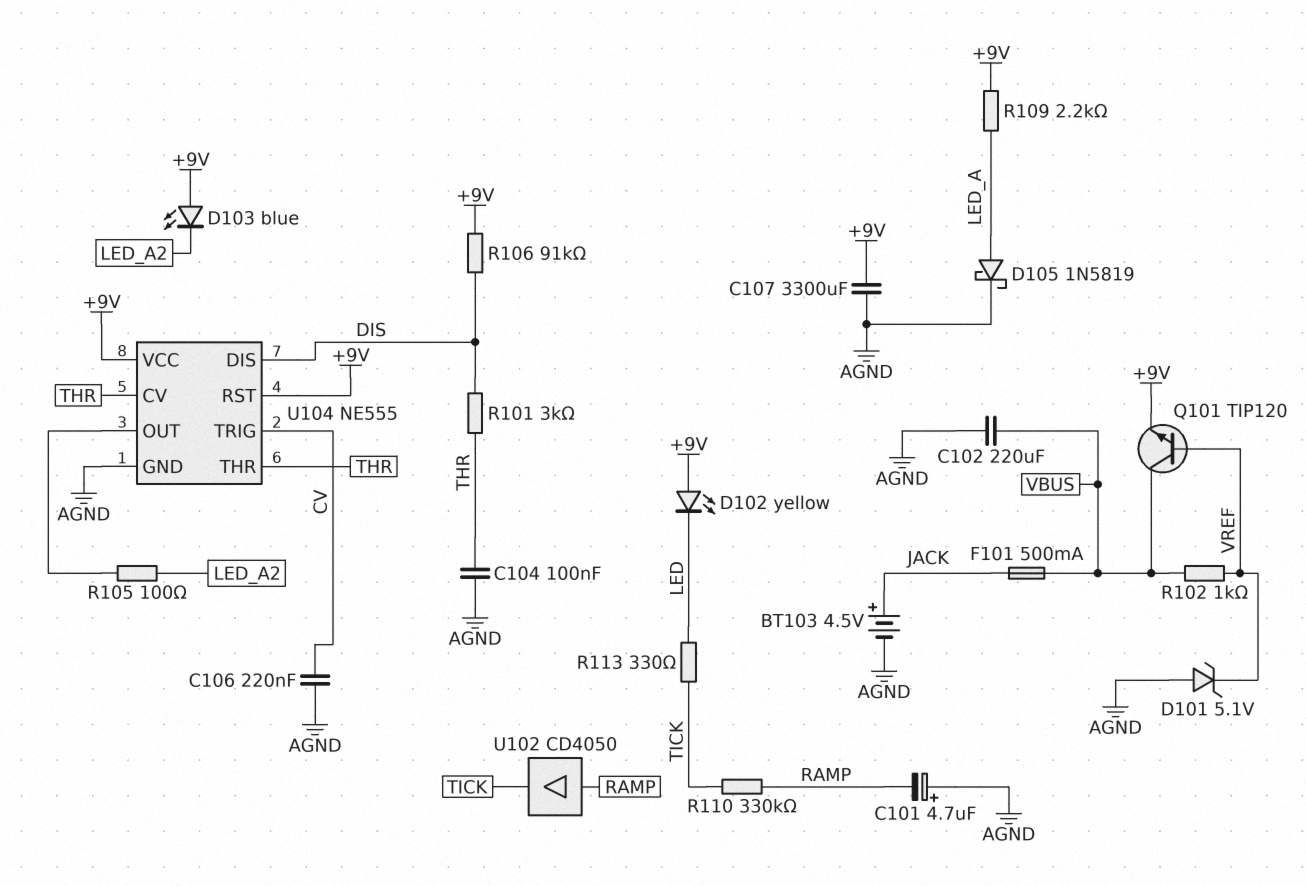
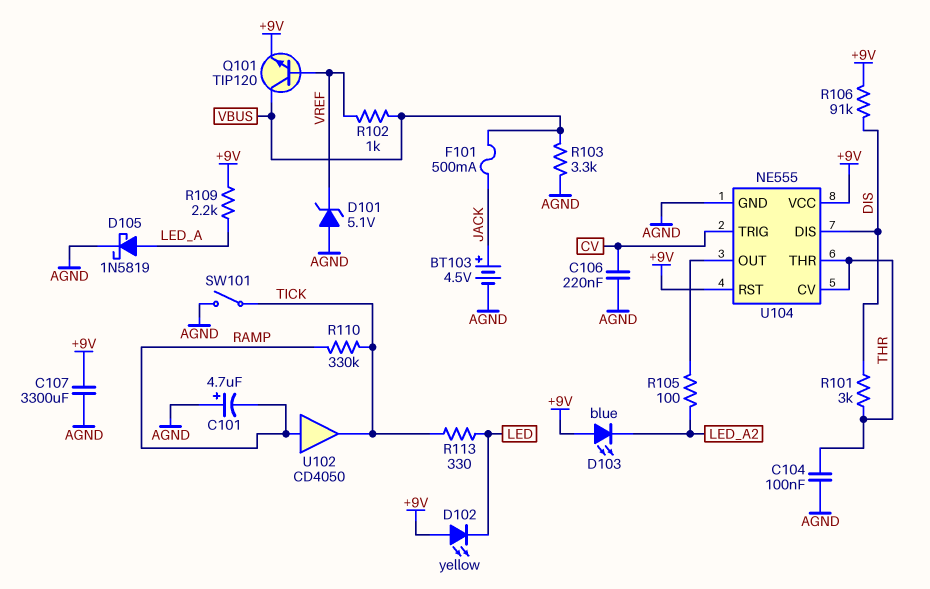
C102: 220uF (AGND, VBUS) -> none
R103: none -> 3.3k (AGND, VBUS)
SW101: none -> switch (AGND, TICK)

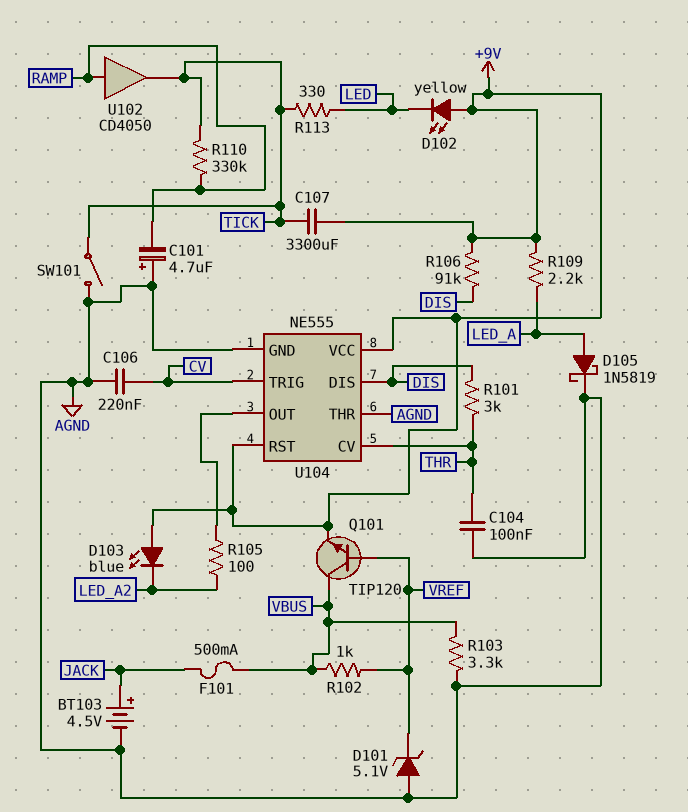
C107: 3300uF (+9V, AGND) -> 3300uF (+9V, TICK)
U104 pin THR: THR -> AGND

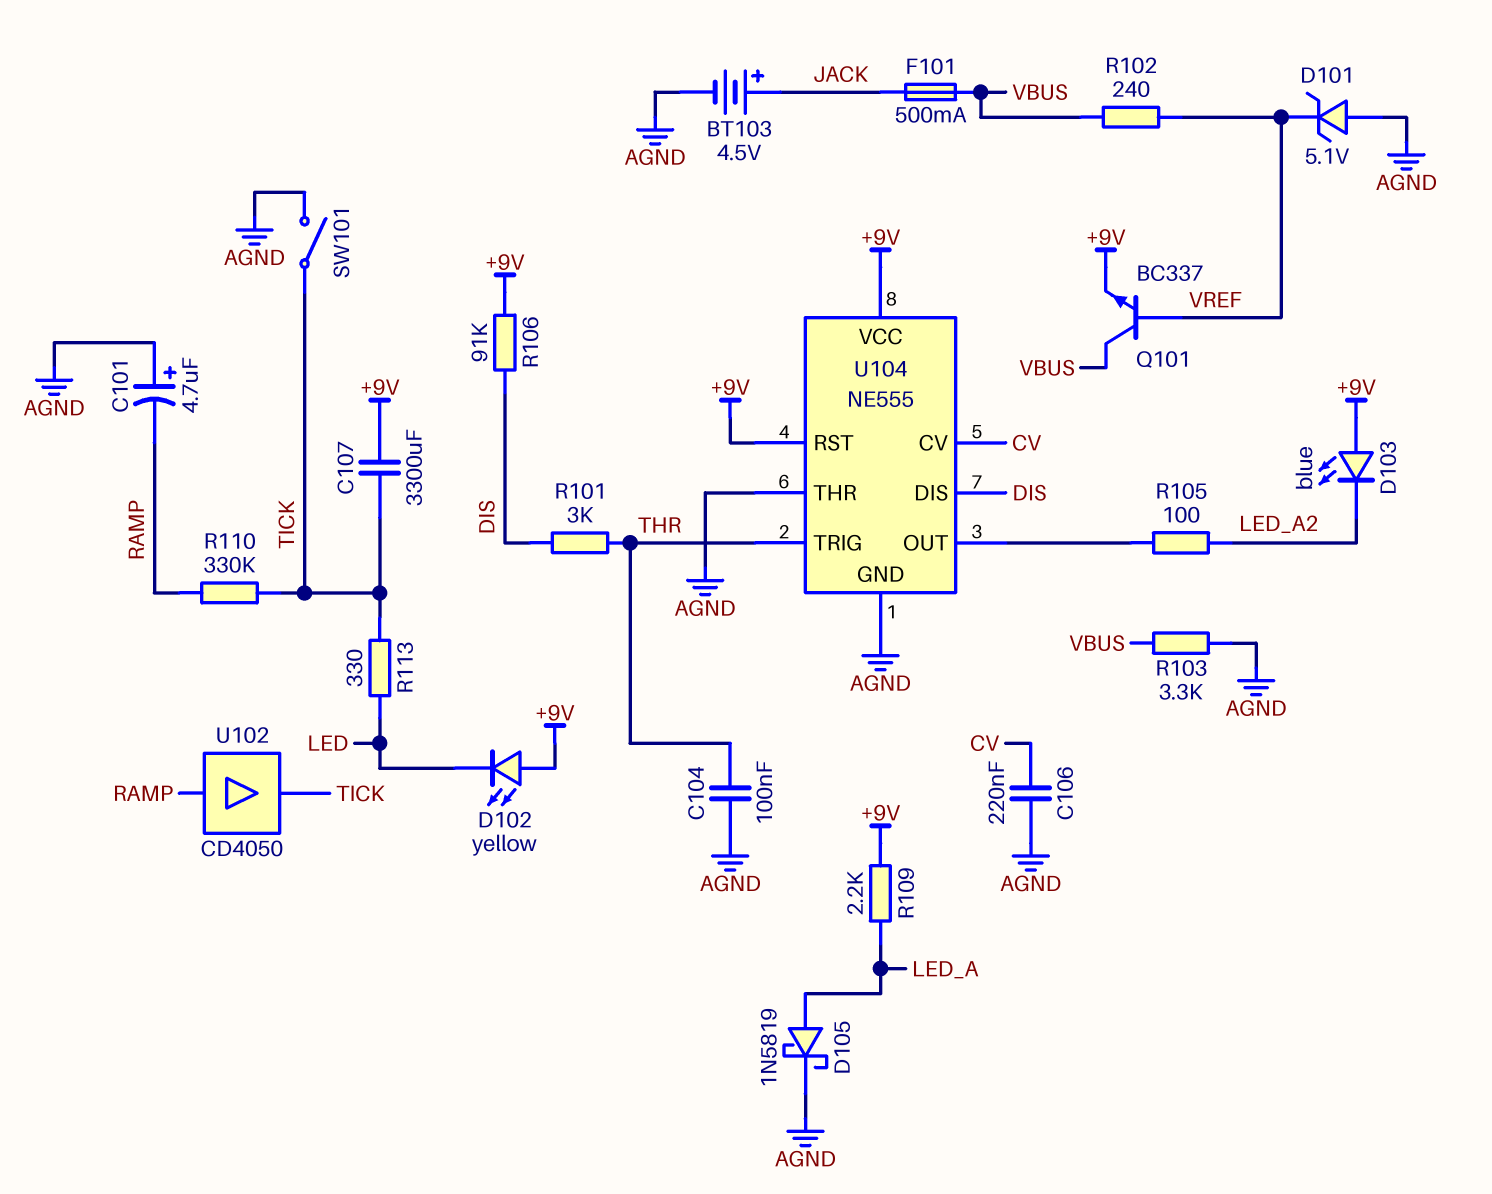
Q101: NPN TIP120 (B VREF, C VBUS, E +9V) -> NPN BC337 (B VREF, C VBUS, E +9V)
R102: 1k (VBUS, VREF) -> 240 (VBUS, VREF)
U104 pin CV: THR -> CV
U104 pin TRIG: CV -> THR

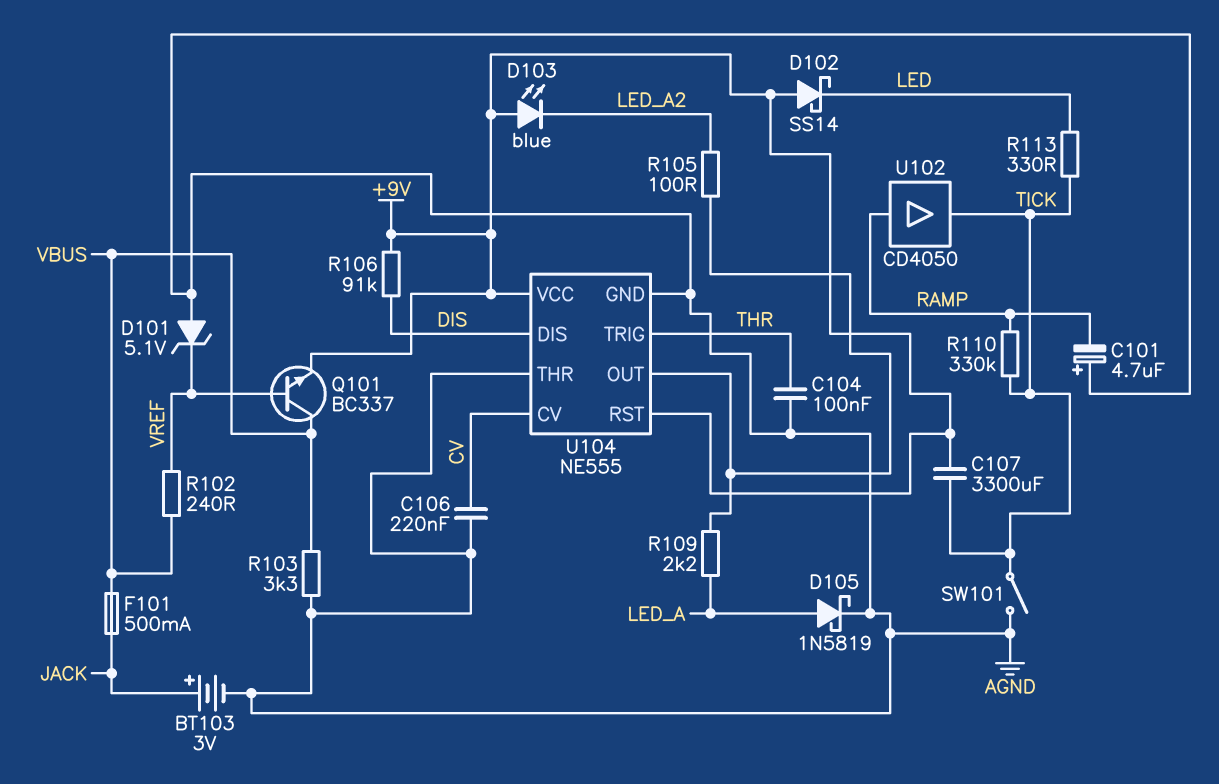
BT103: 4.5V (plus JACK, minus AGND) -> 3V (plus JACK, minus AGND)
D102: LED yellow (A +9V, K LED) -> schottky SS14 (A +9V, K LED)
R101: 3k (DIS, THR) -> none
R109: 2.2k (+9V, LED_A) -> 2.2k (LED_A, U104/OUT)

